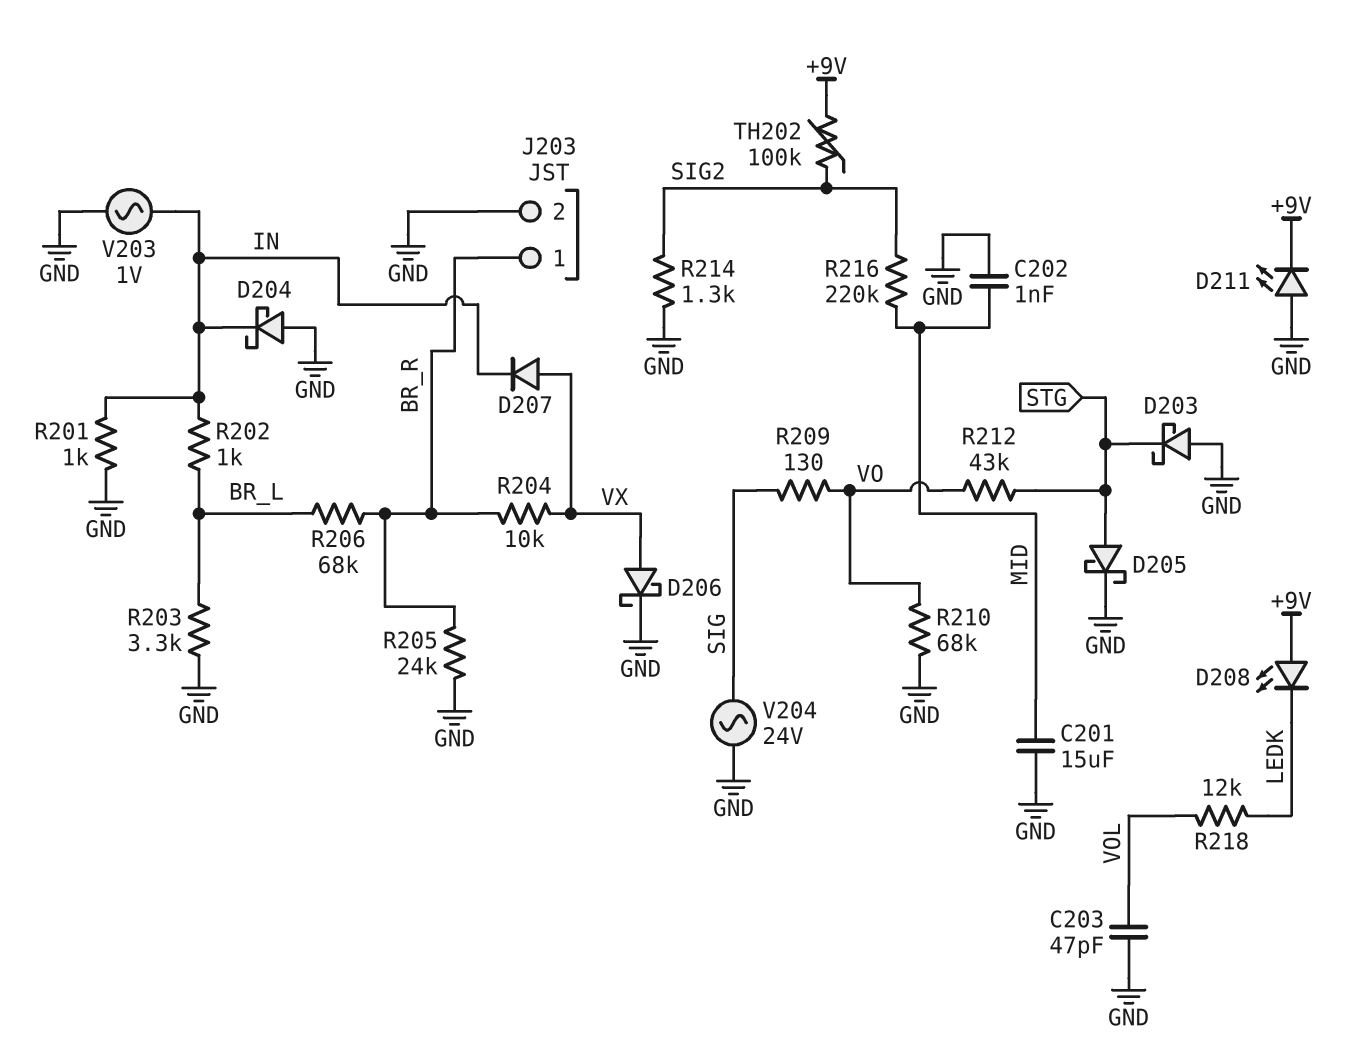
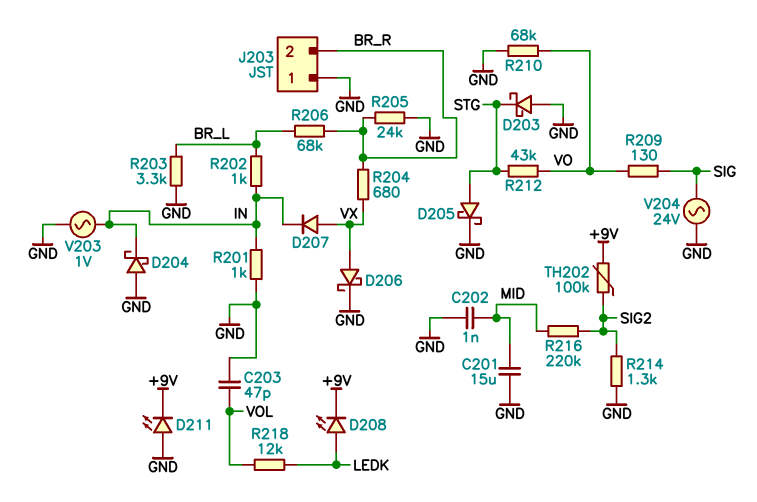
D208: LED (A +9V, K LEDK) -> LED (A LEDK, K +9V)
J203 pin 1: BR_R -> GND
J203 pin 2: GND -> BR_R
R204: 10k (BR_R, VX) -> 680 (BR_R, VX)

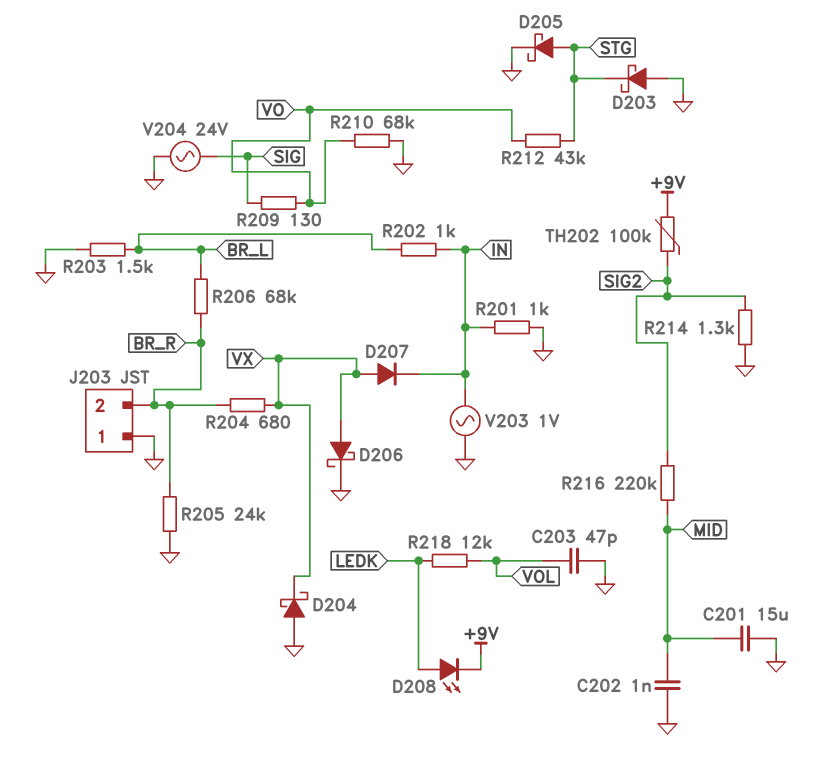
D204: schottky (A GND, K IN) -> schottky (A GND, K VX)
D211: LED (A GND, K +9V) -> none
R203: 3.3k (BR_L, GND) -> 1.5k (BR_L, GND)

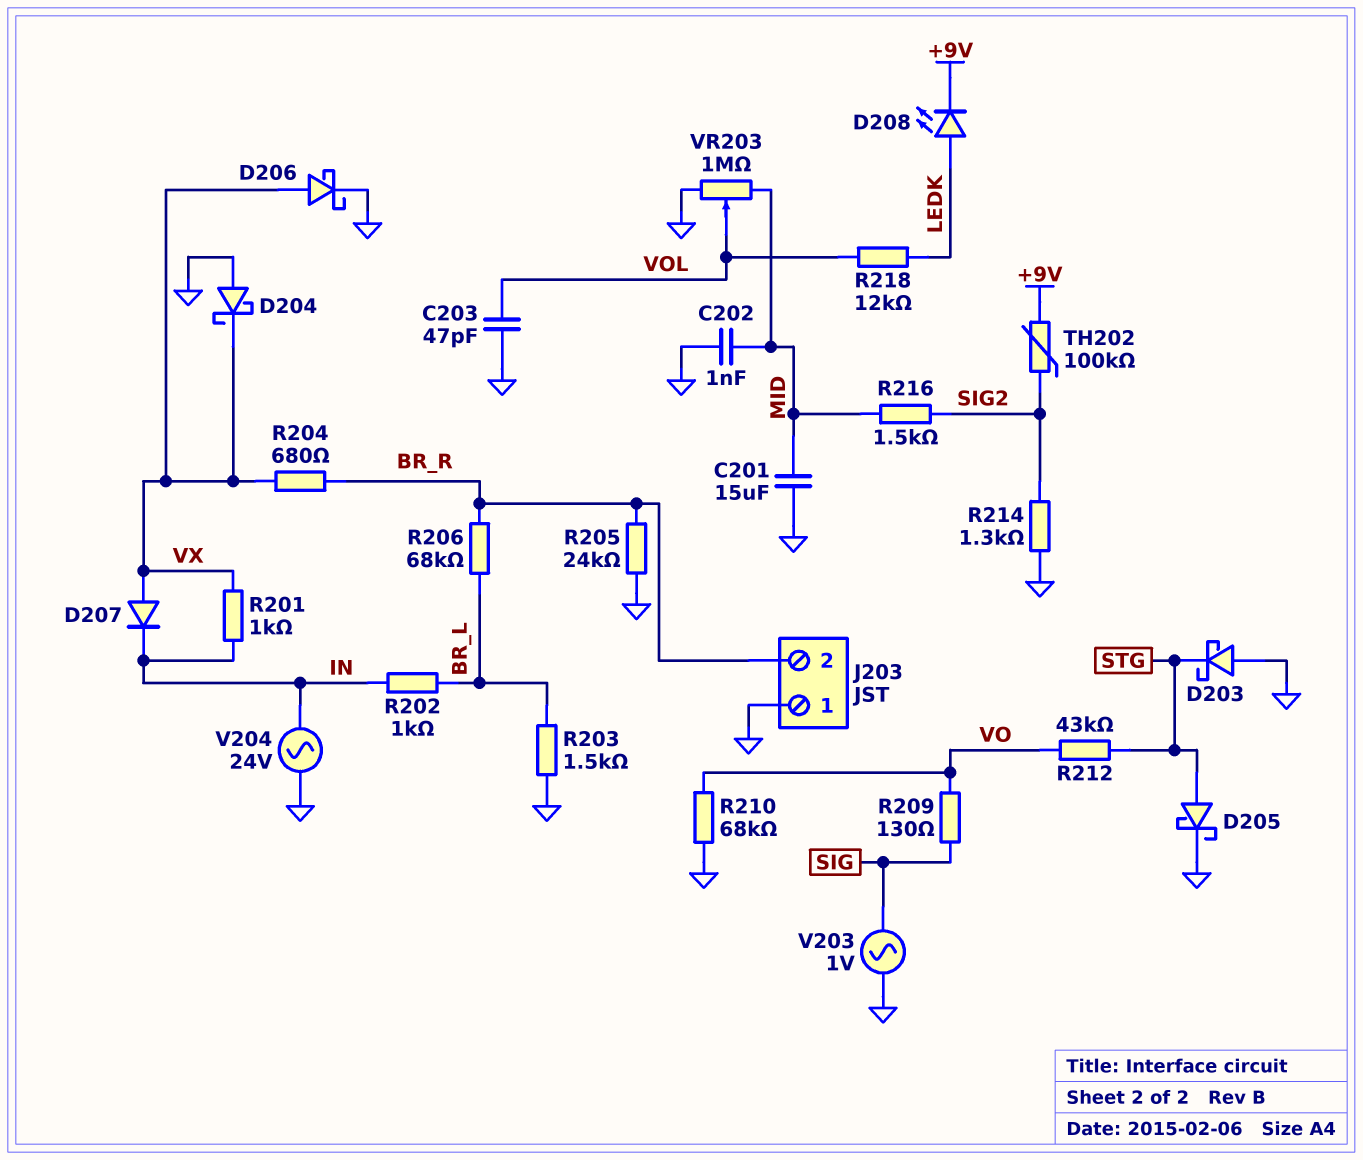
R201: 1k (GND, IN) -> 1k (IN, VX)
R216: 220k (MID, SIG2) -> 1.5k (MID, SIG2)
V203: AC 1V (GND, IN) -> AC 1V (GND, SIG)
V204: AC 24V (GND, SIG) -> AC 24V (GND, IN)
VR203: none -> 1M (GND, MID, wiper VOL)

